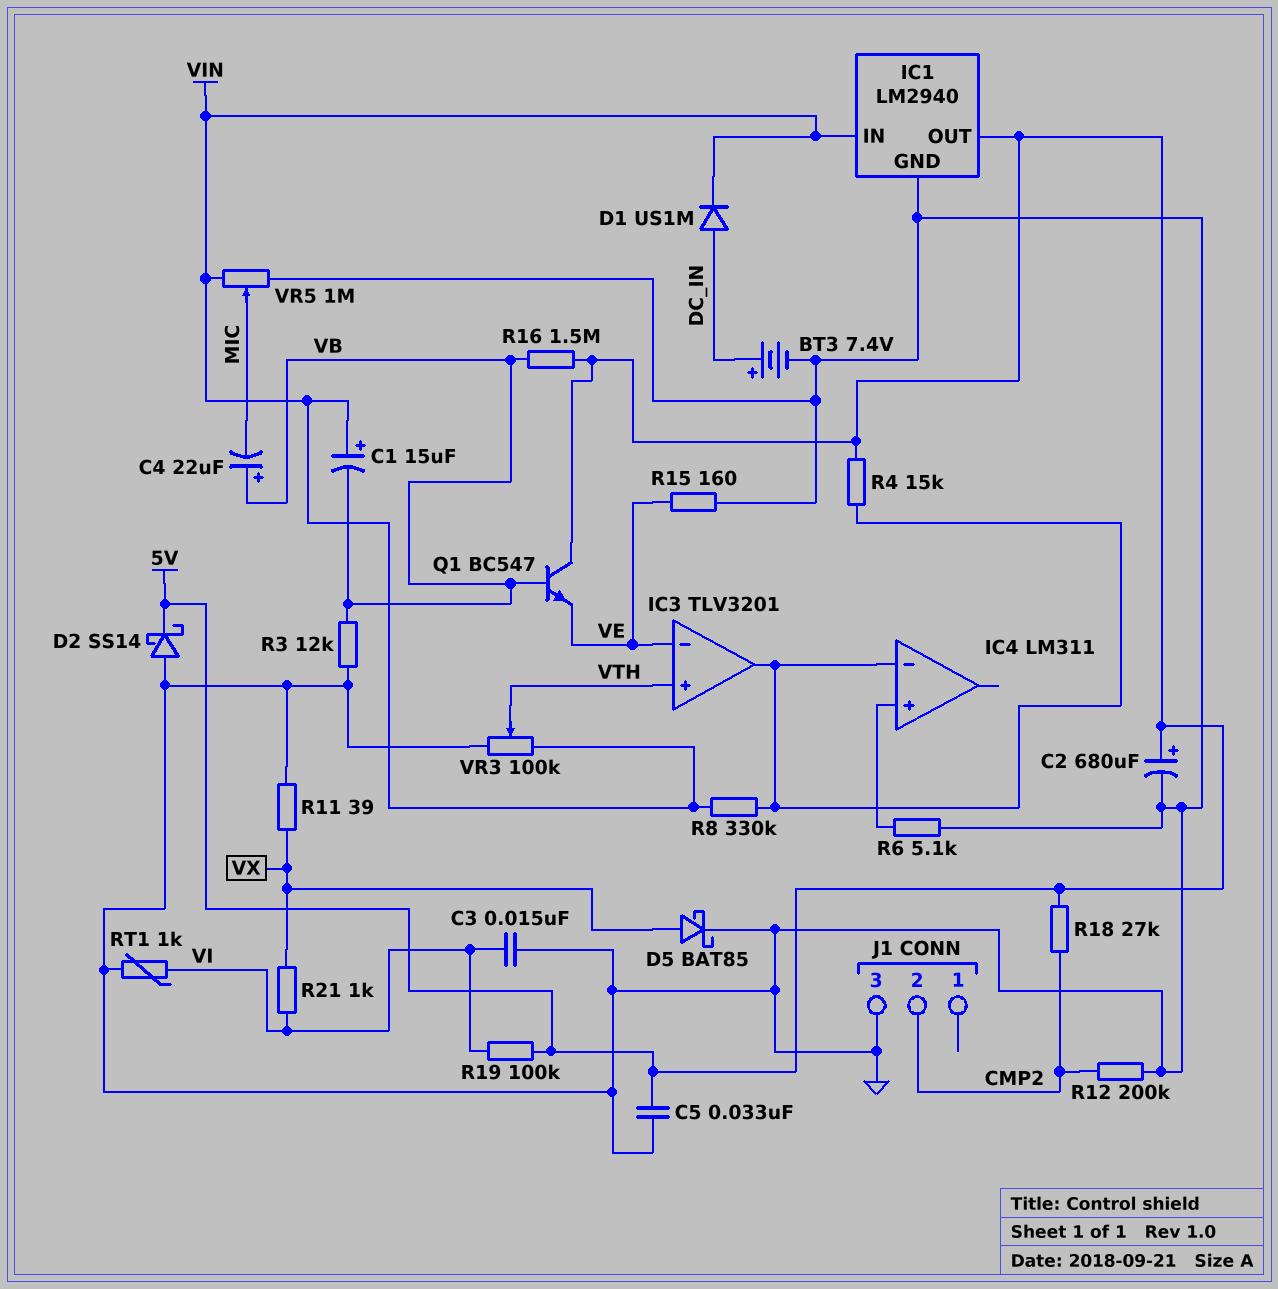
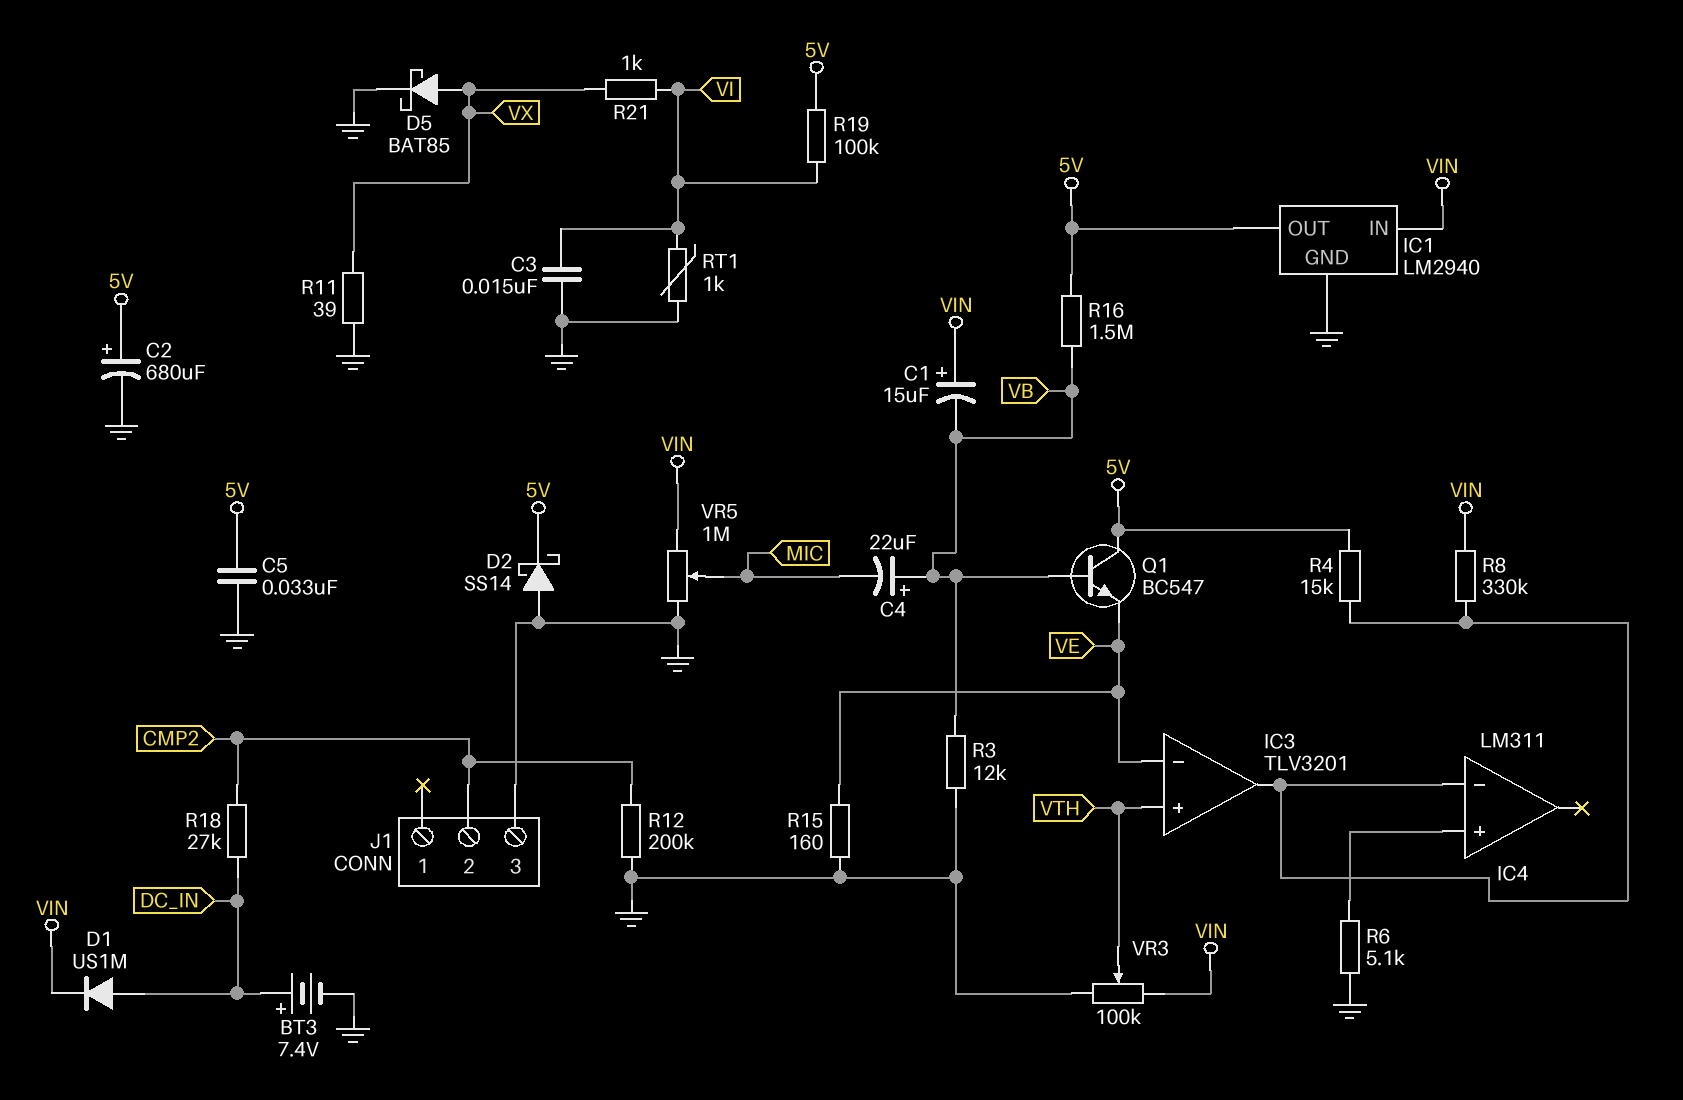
R18: 27k (5V, CMP2) -> 27k (CMP2, DC_IN)

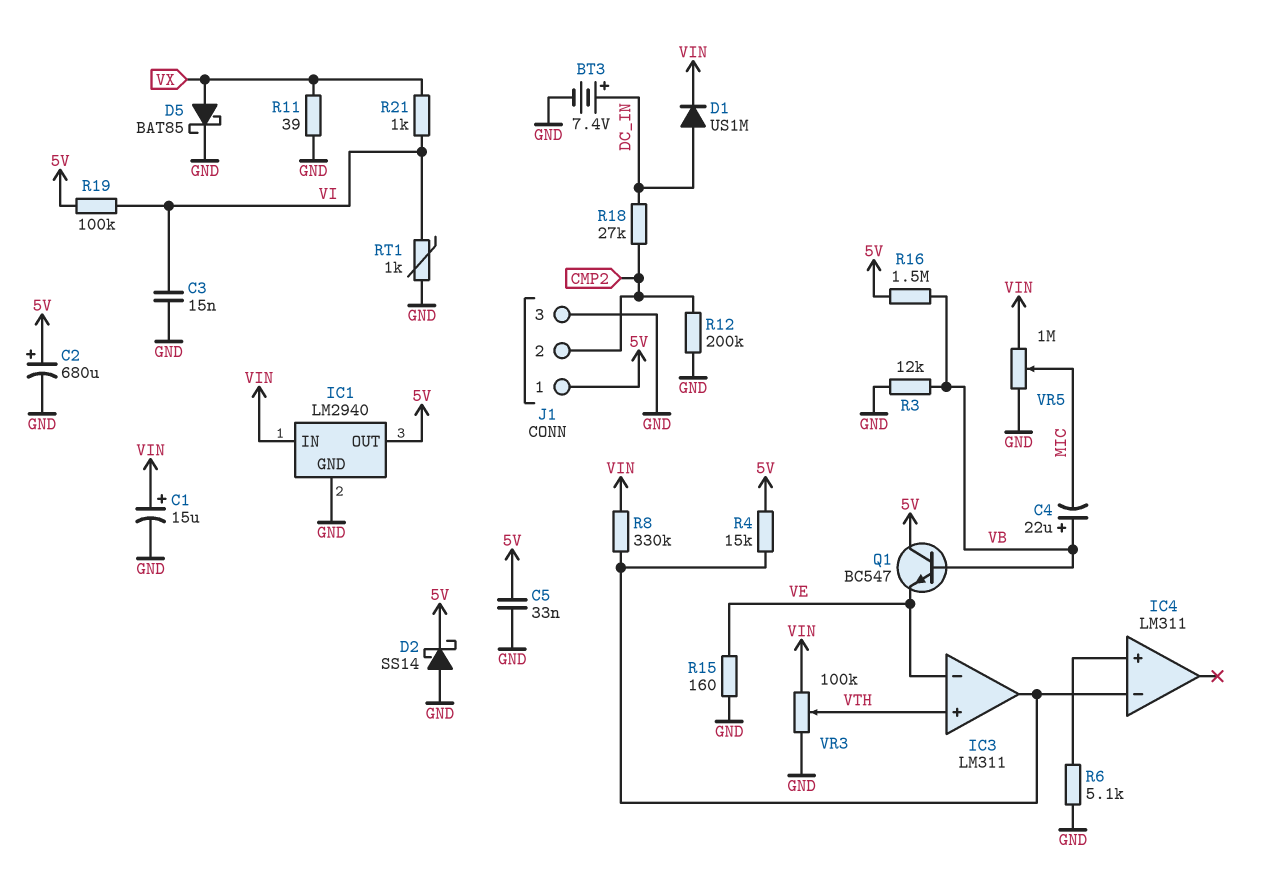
C1: 15uF (plus VIN, minus VB) -> 15uF (plus VIN, minus GND)
IC3: TLV3201 -> LM311
J1 pin 1: none -> 5V

